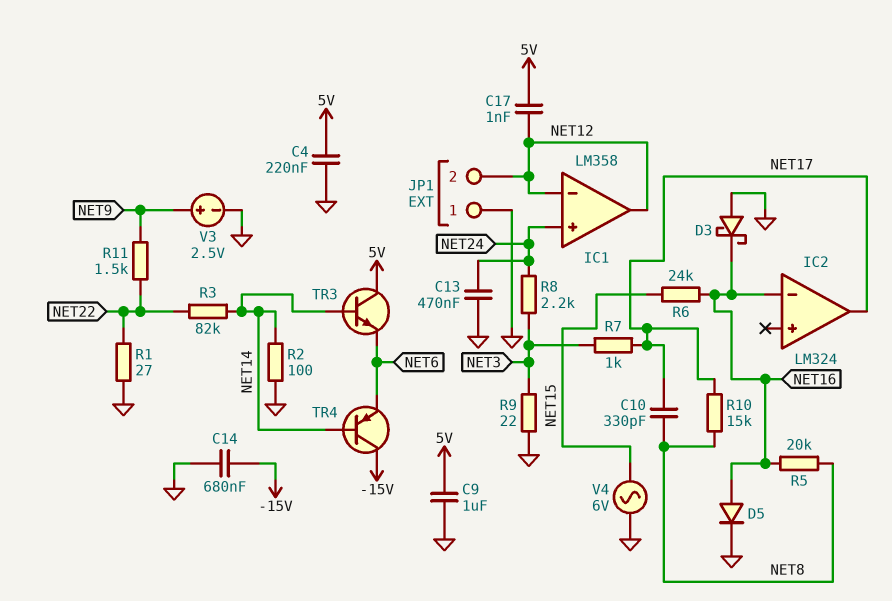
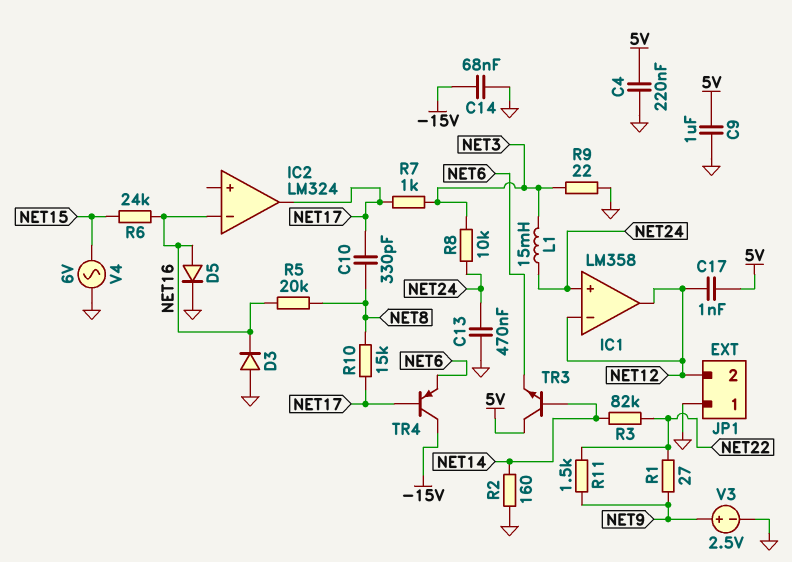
C14: 680nF (-15V, GND) -> 68nF (-15V, GND)
D3: schottky (A GND, K NET16) -> diode (A GND, K NET16)
L1: none -> 15mH (NET3, NET24)
R1: 27 (GND, NET22) -> 27 (NET9, NET22)
R2: 100 (GND, NET14) -> 160 (GND, NET14)
R8: 2.2k (NET3, NET24) -> 10k (NET3, NET24)
TR4: PNP (B NET14, C -15V, E NET6) -> PNP (B NET17, C -15V, E NET6)

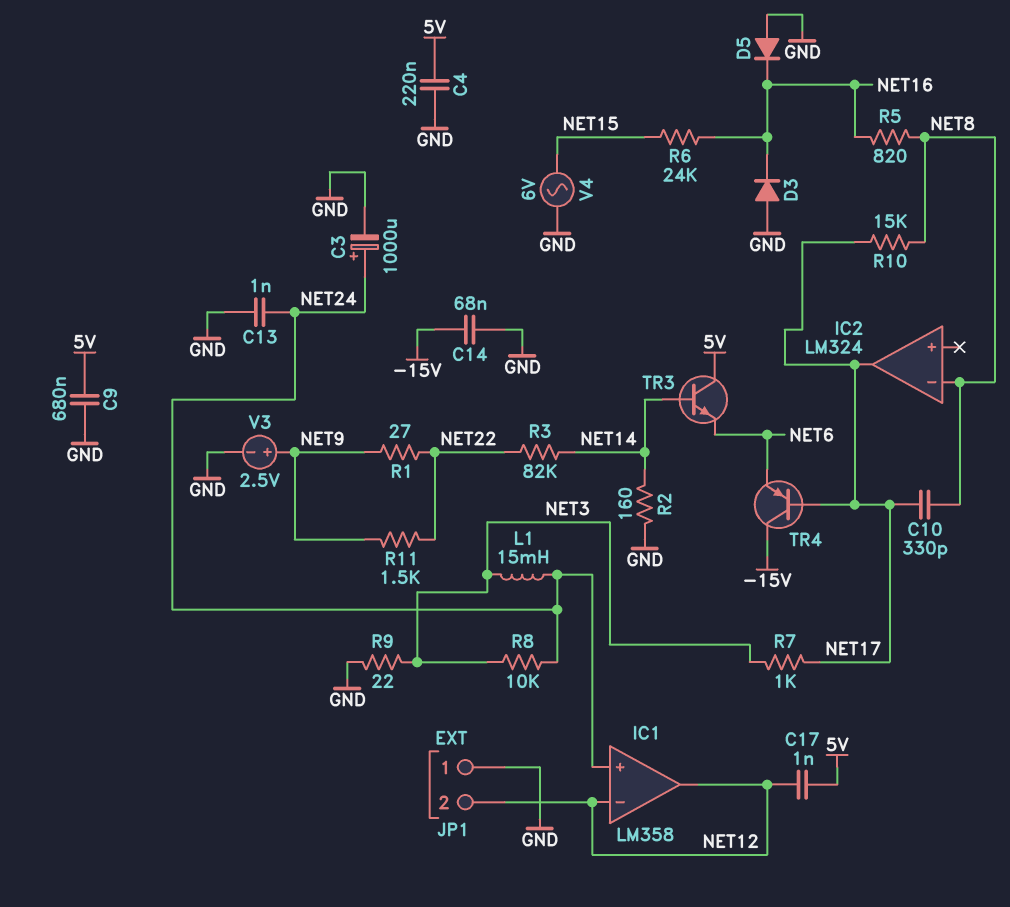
C3: none -> 1000uF (plus NET24, minus GND)
C9: 1uF (5V, GND) -> 680nF (5V, GND)
C13: 470nF (GND, NET24) -> 1nF (GND, NET24)
D5: diode (A NET16, K GND) -> diode (A GND, K NET16)
IC2 pin in-: NET16 -> NET8
R5: 20k (NET8, NET16) -> 820 (NET8, NET16)

